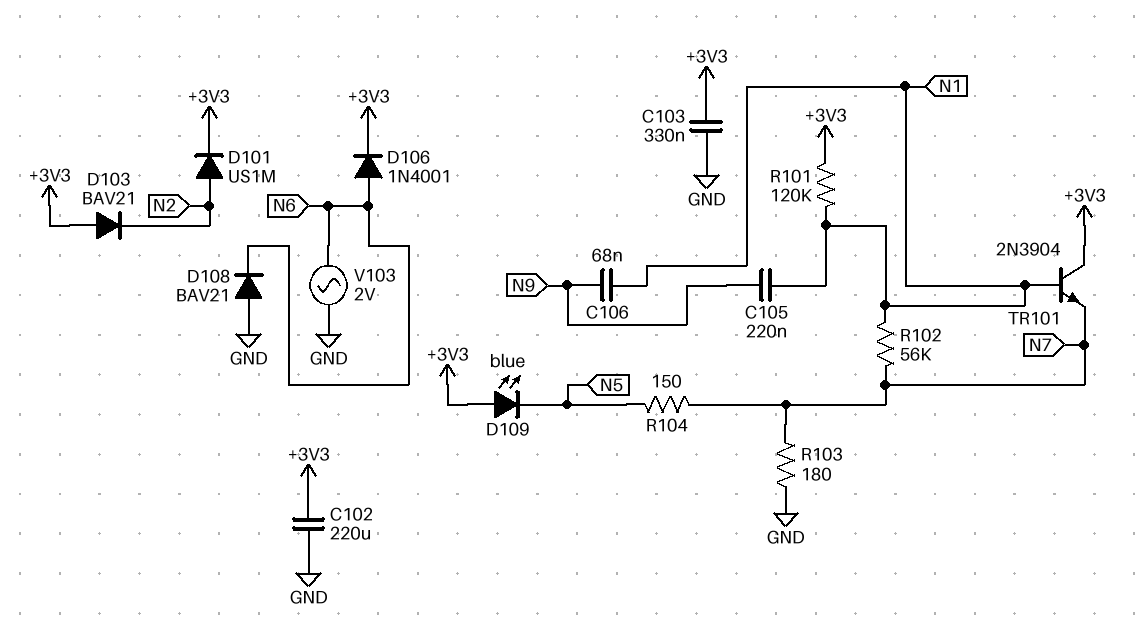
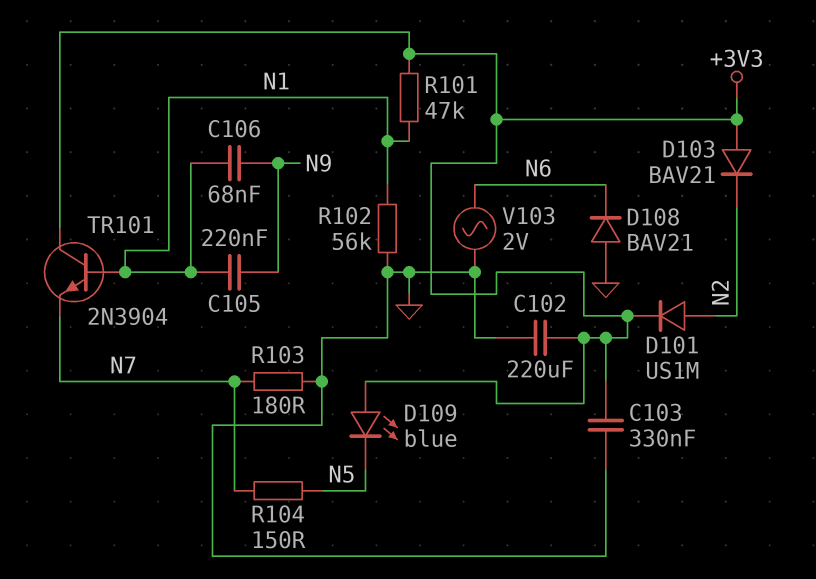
D106: diode 1N4001 (A N6, K +3V3) -> none
R101: 120k (+3V3, N1) -> 47k (+3V3, N1)
R102: 56k (N1, N7) -> 56k (GND, N1)

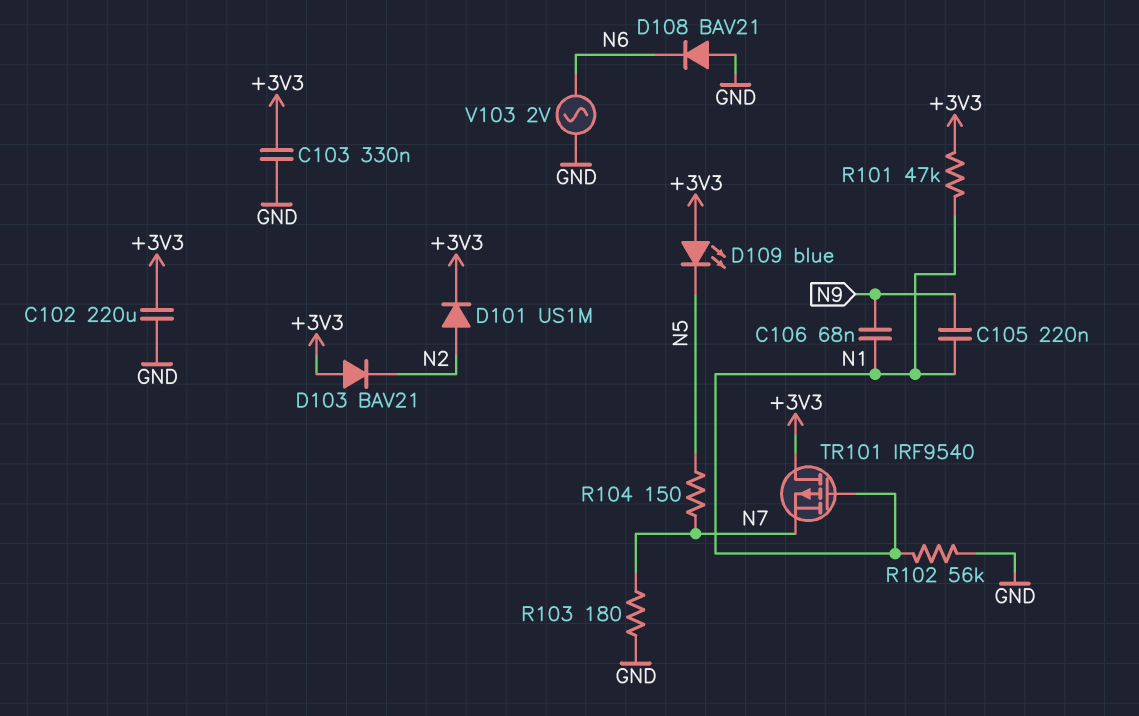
TR101: NPN 2N3904 (B N1, C +3V3, E N7) -> PMOS IRF9540 (G N1, D +3V3, S N7)

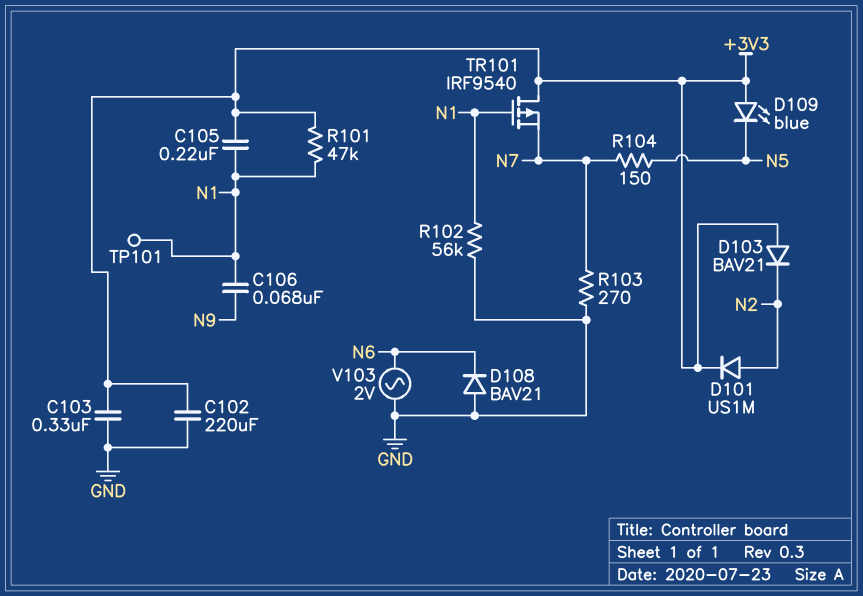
C105: 220nF (N1, N9) -> 220nF (+3V3, N1)
R103: 180 (GND, N7) -> 270 (GND, N7)
TP101: none -> test point (N1)

